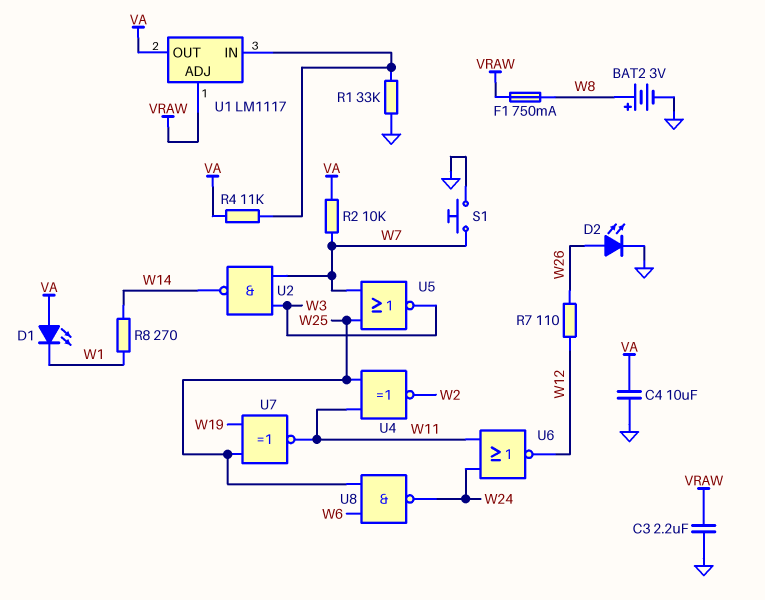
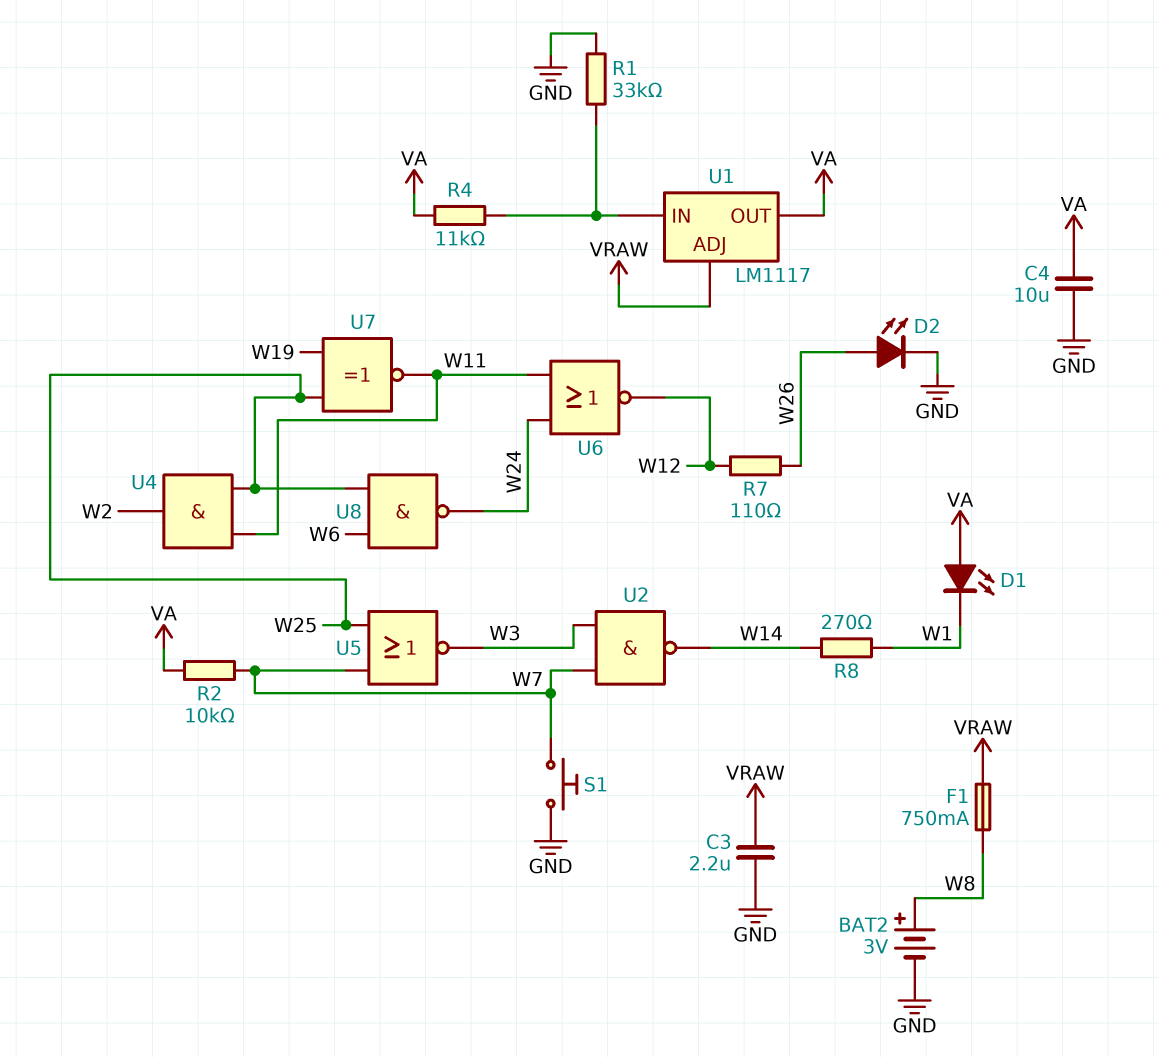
U4: XNOR (in W11, in W25, out W2) -> AND (in W11, in W25, out W2)

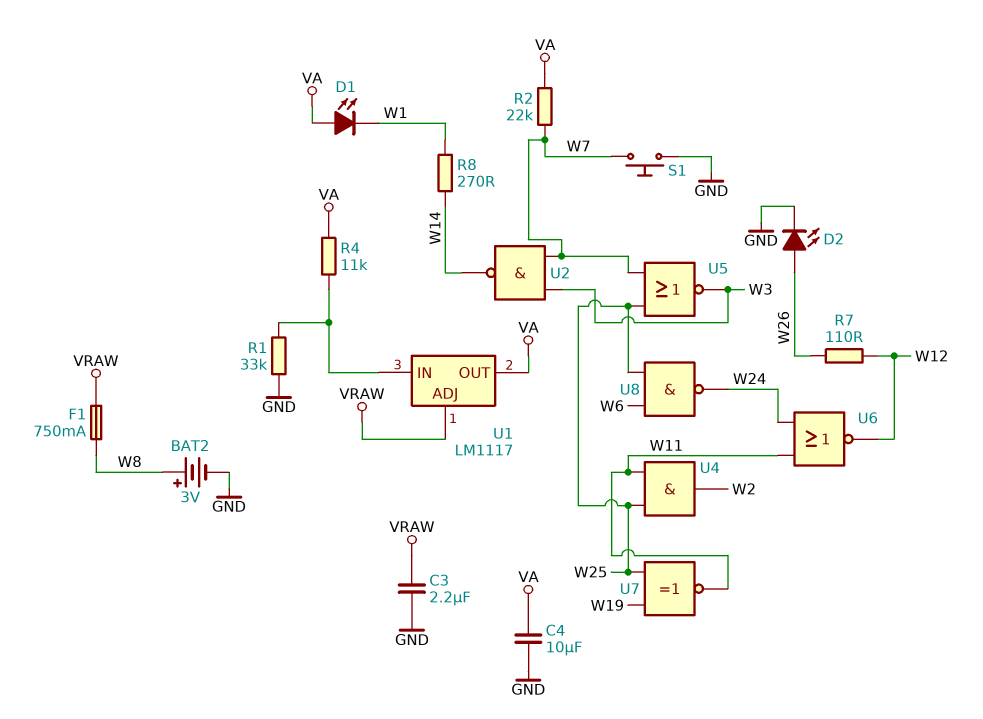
R2: 10k (VA, W7) -> 22k (VA, W7)

